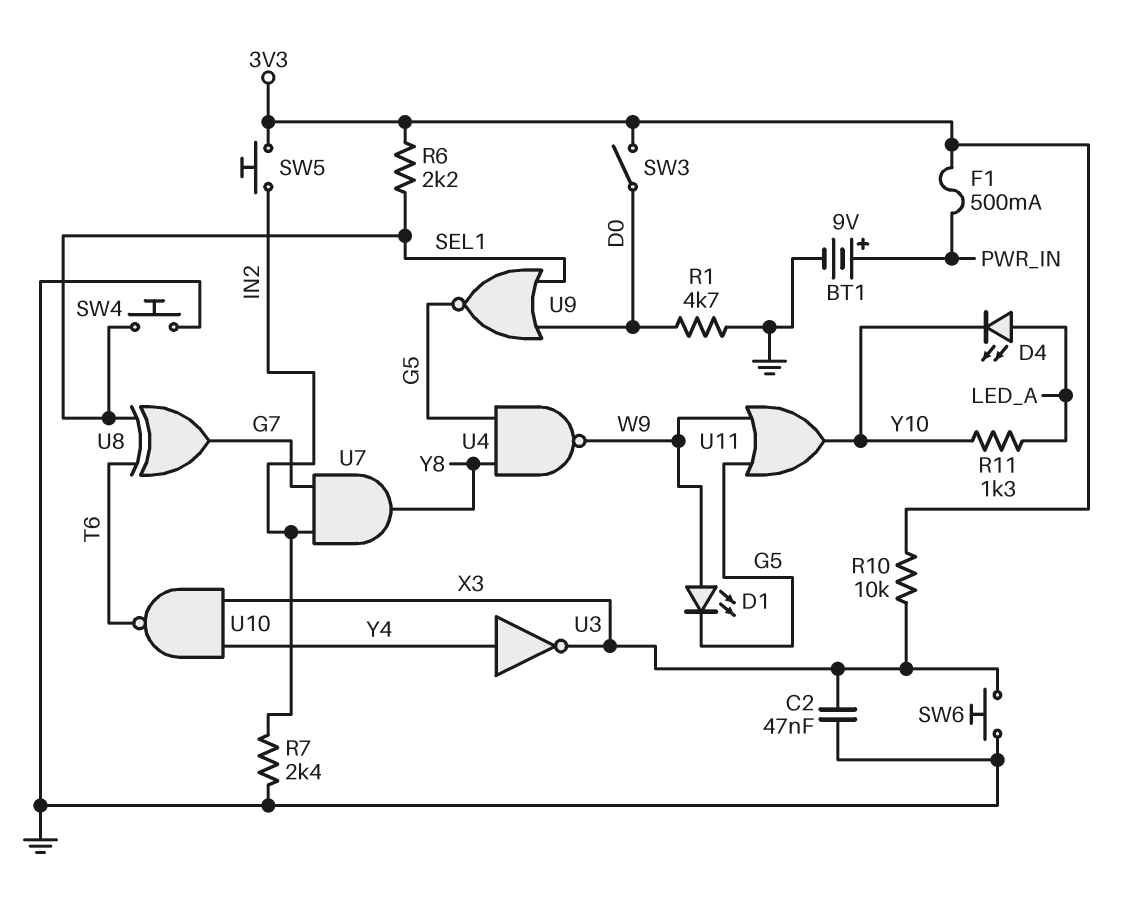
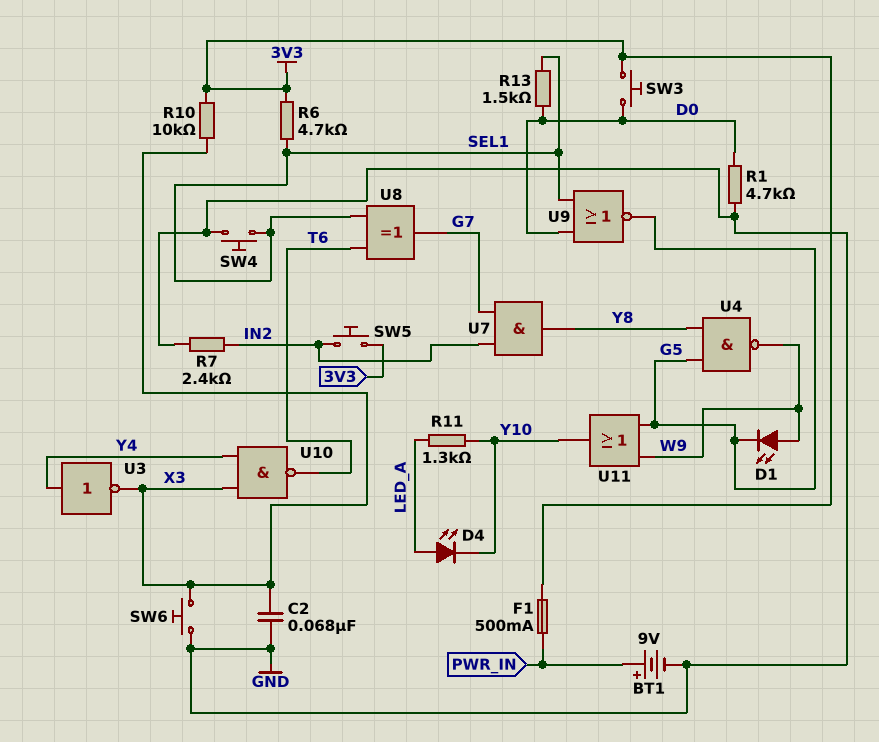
C2: 47nF (GND, X3) -> 68nF (GND, X3)
R6: 2.2k (3V3, SEL1) -> 4.7k (3V3, SEL1)
R13: none -> 1.5k (D0, SEL1)
SW3: switch (3V3, D0) -> button (3V3, D0)

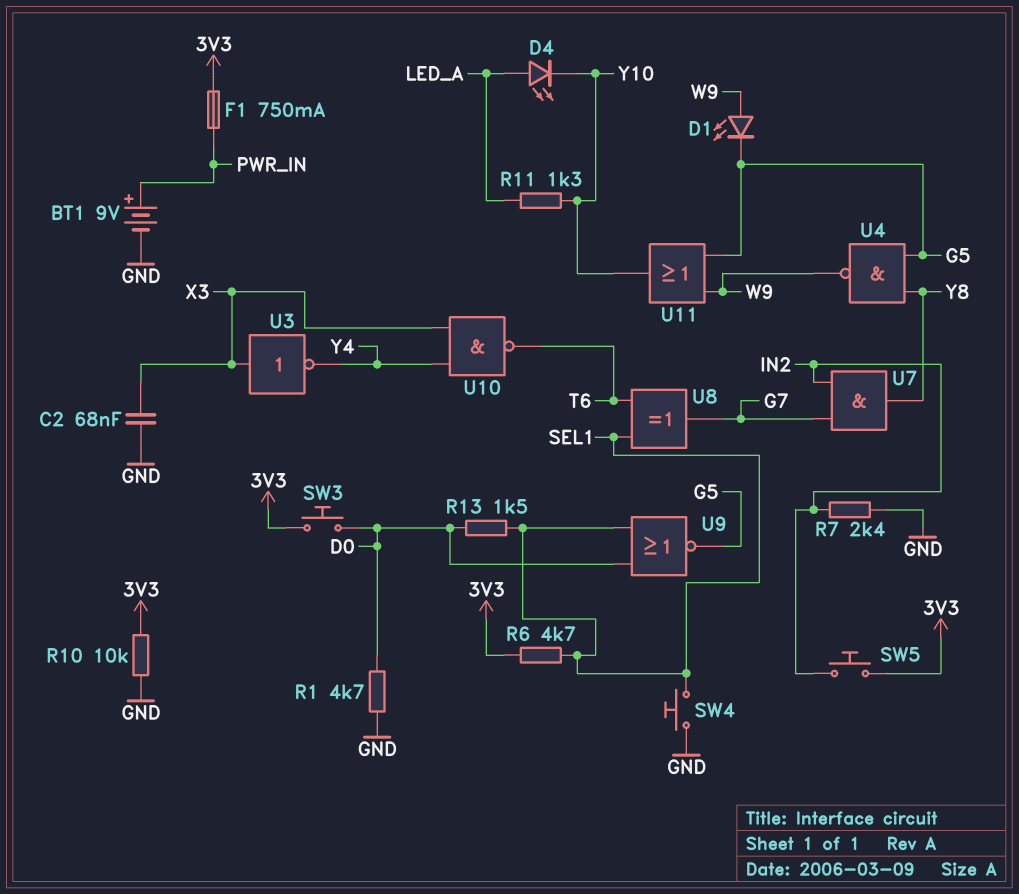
F1: 500mA (3V3, PWR_IN) -> 750mA (3V3, PWR_IN)
R10: 10k (3V3, X3) -> 10k (3V3, GND)
SW6: button (GND, X3) -> none
U3: NOT (in Y4, out X3) -> NOT (in X3, out Y4)

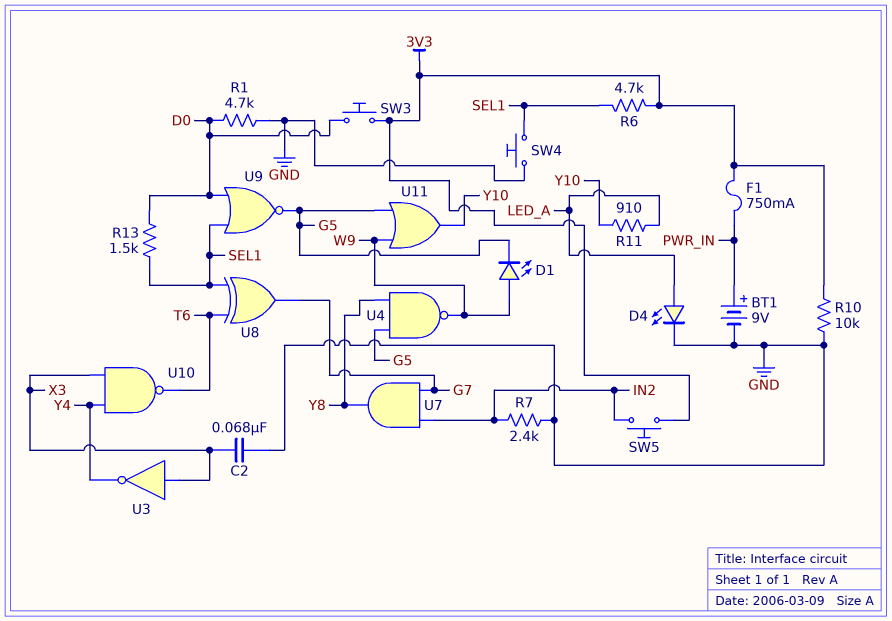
D4: LED (A LED_A, K Y10) -> LED (A LED_A, K GND)
R11: 1.3k (LED_A, Y10) -> 910 (LED_A, Y10)

